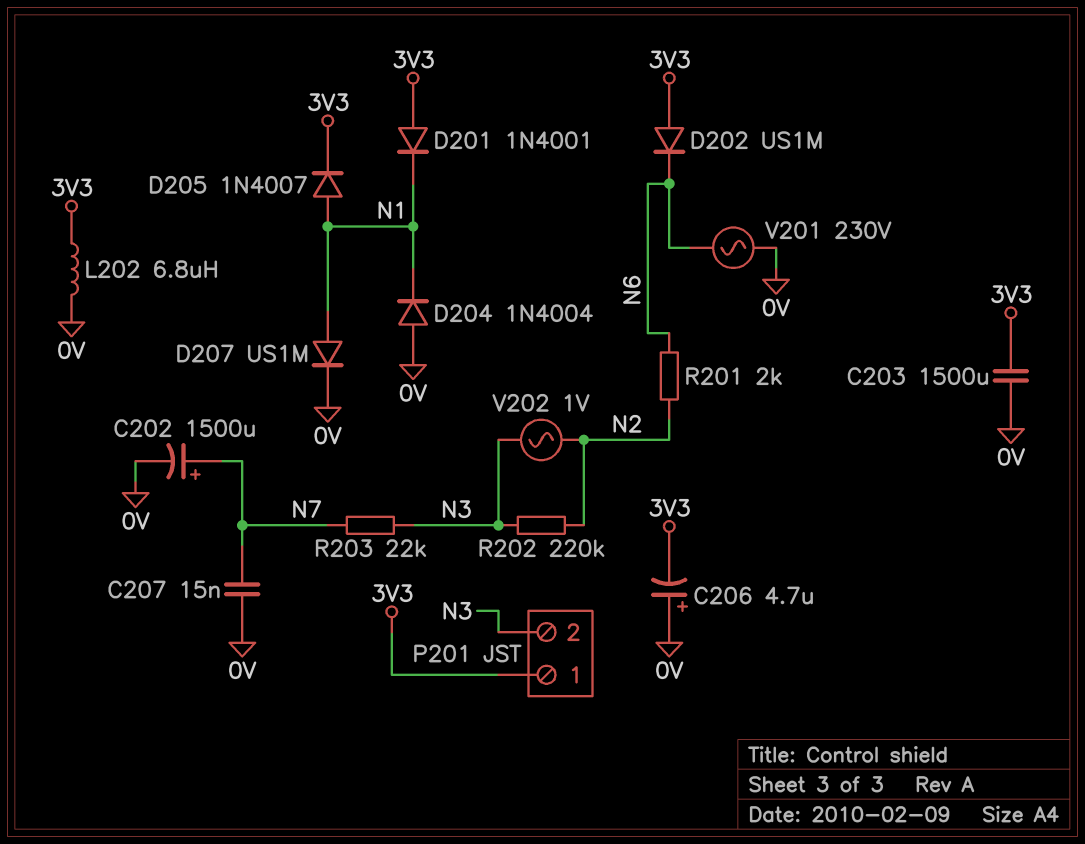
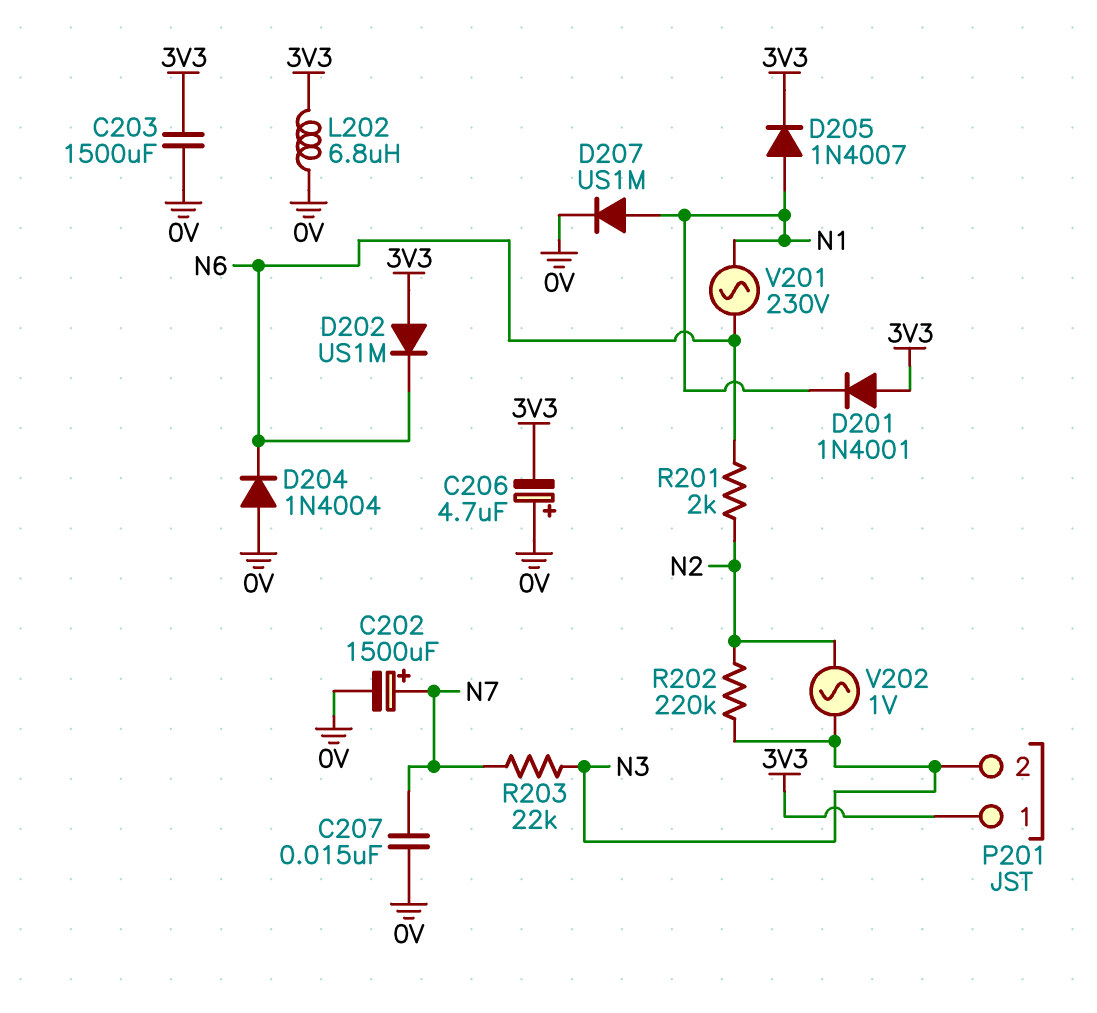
D204: diode 1N4004 (A 0V, K N1) -> diode 1N4004 (A 0V, K N6)
V201: AC 230V (0V, N6) -> AC 230V (N1, N6)

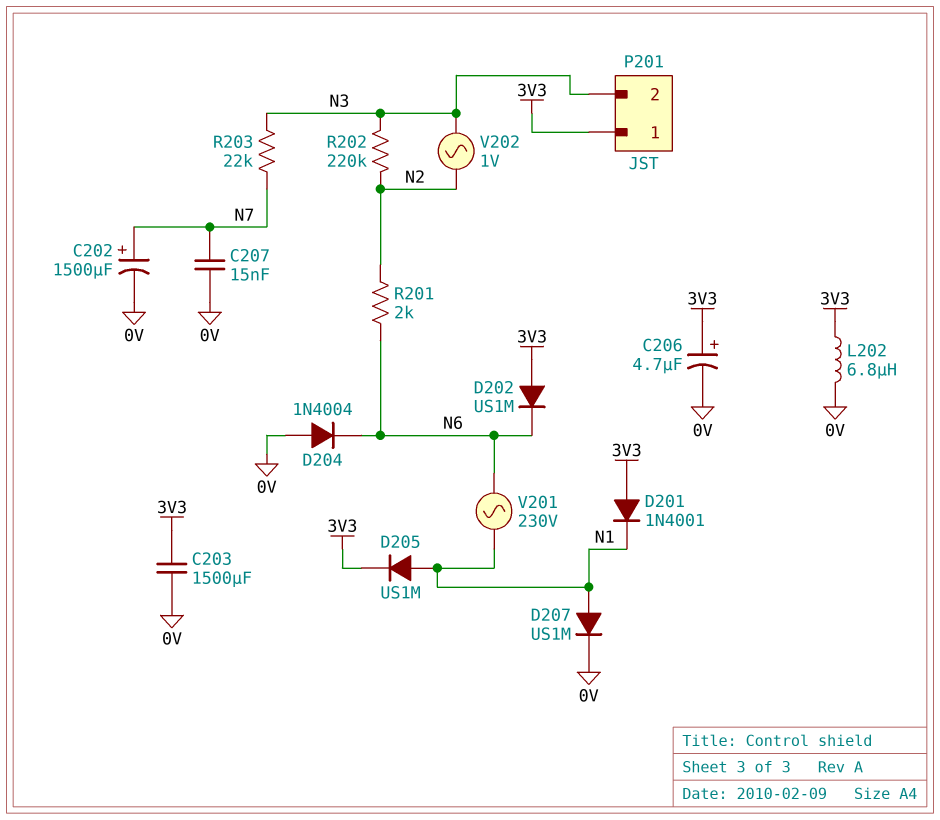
C206: 4.7uF (plus 0V, minus 3V3) -> 4.7uF (plus 3V3, minus 0V)
D205: diode 1N4007 (A N1, K 3V3) -> diode US1M (A N1, K 3V3)

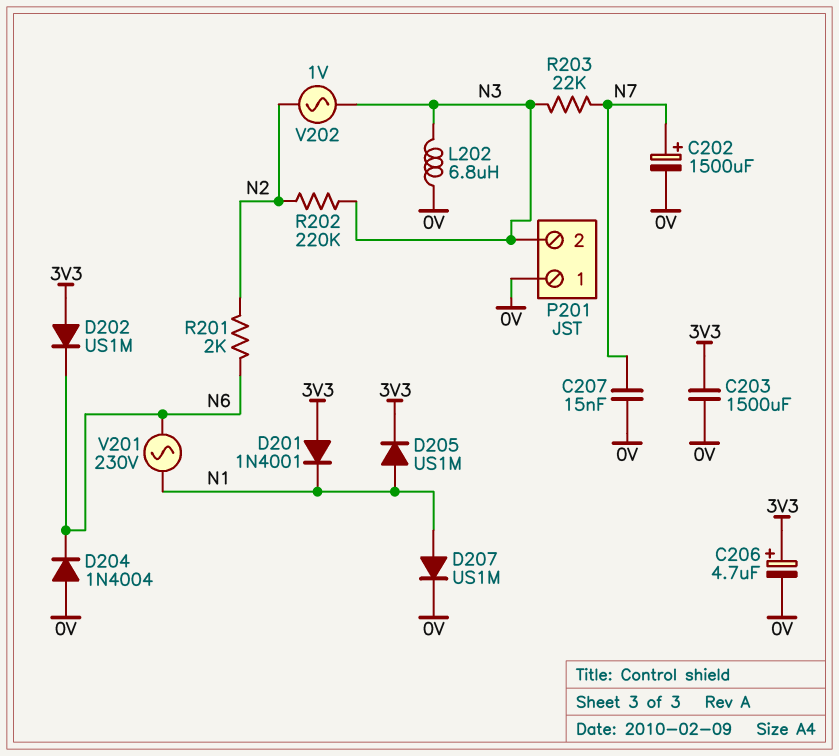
L202: 6.8uH (0V, 3V3) -> 6.8uH (0V, N3)
P201 pin 1: 3V3 -> 0V

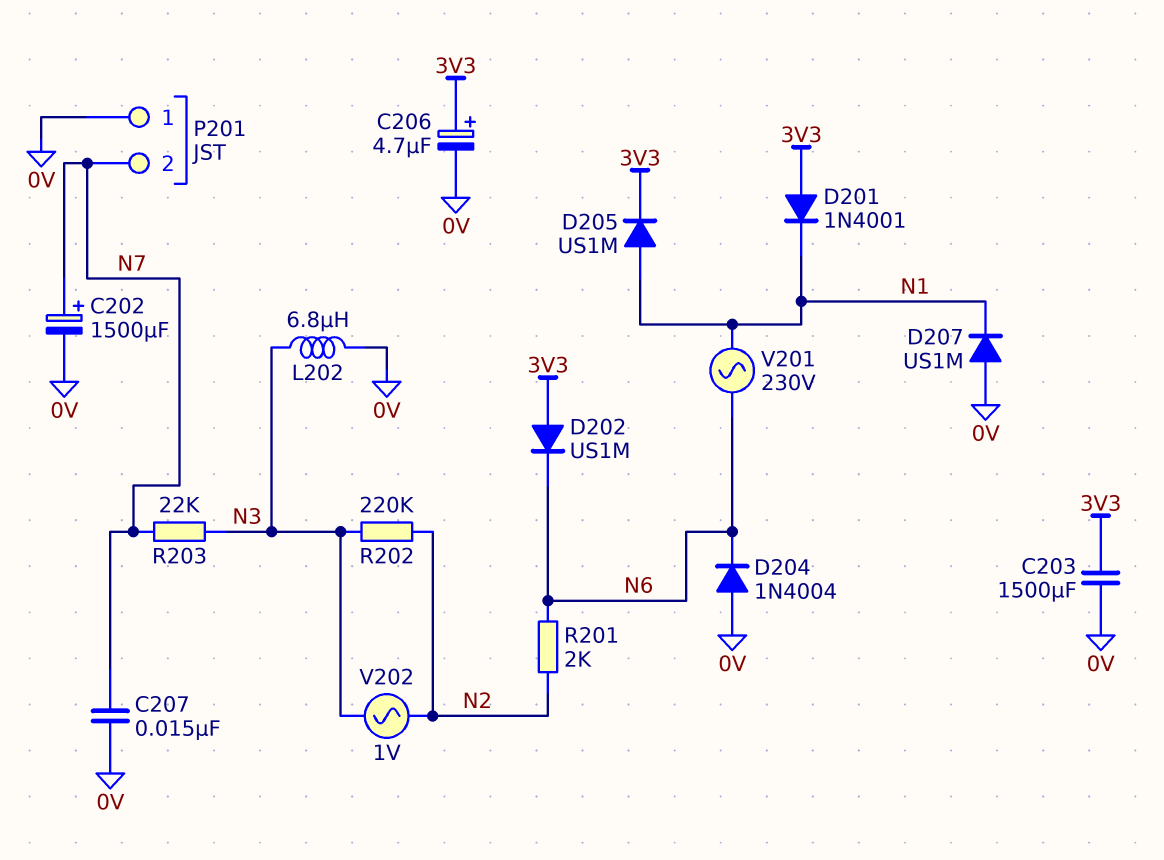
D207: diode US1M (A N1, K 0V) -> diode US1M (A 0V, K N1)
P201 pin 2: N3 -> N7

